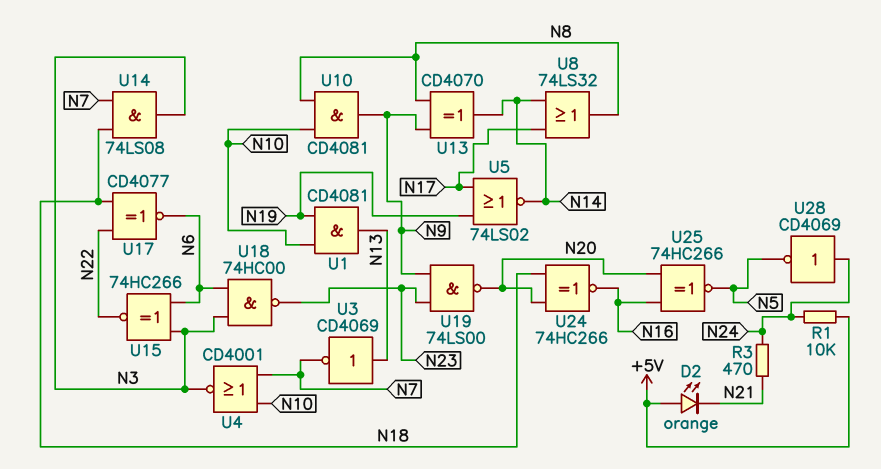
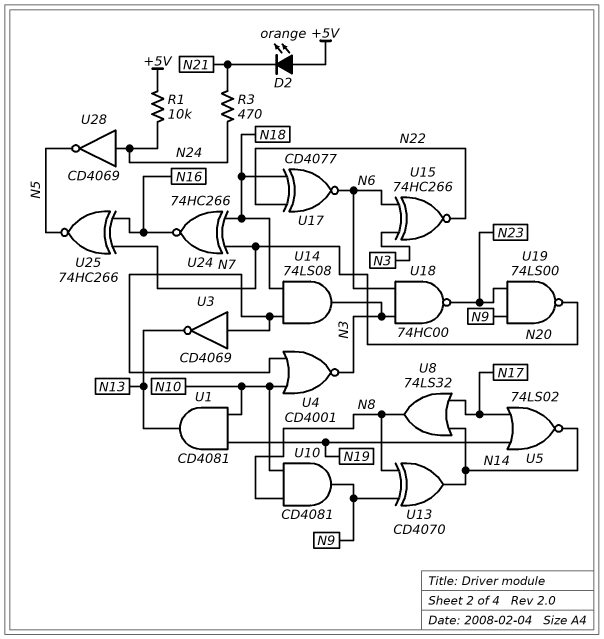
U3: NOT CD4069 (in N13, out N7) -> NOT CD4069 (in N7, out N13)

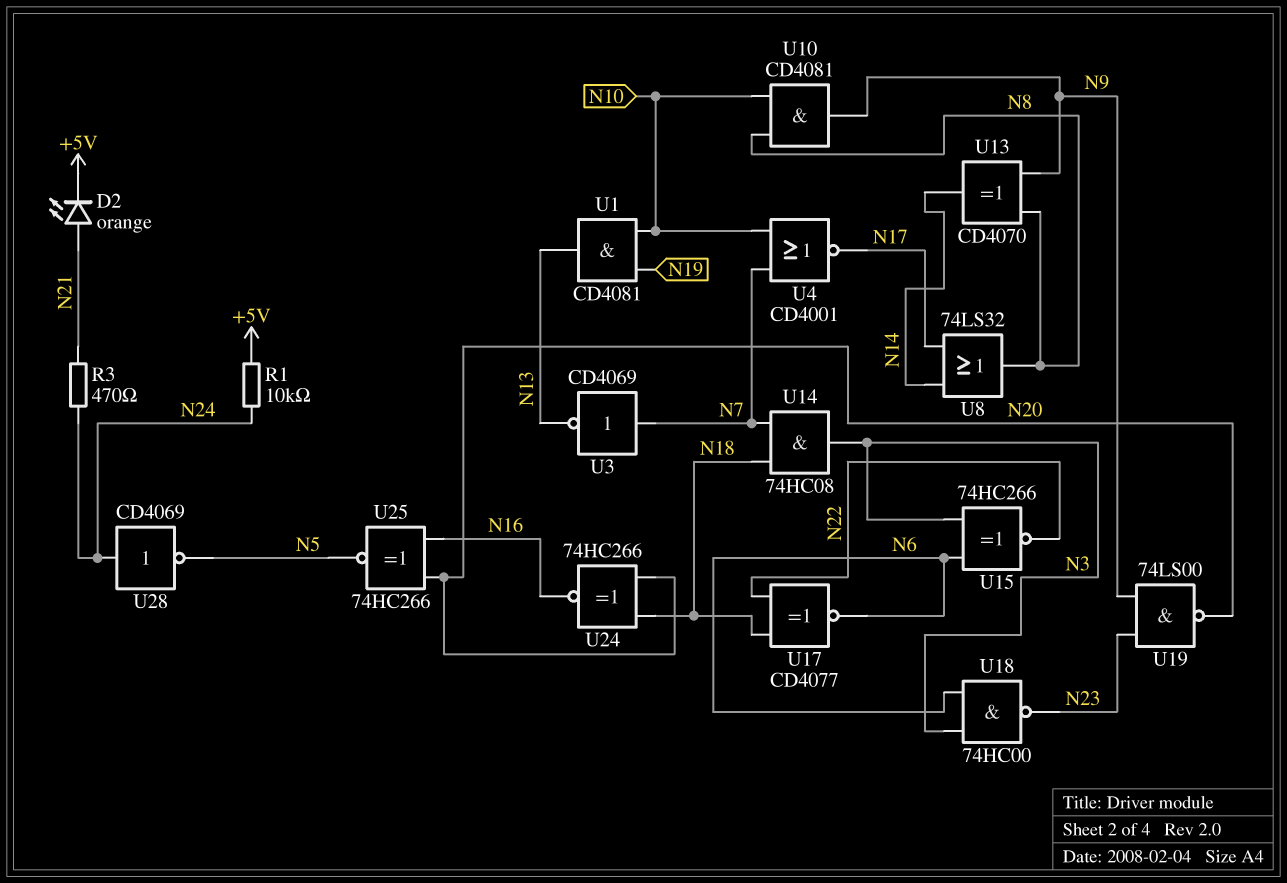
D2: LED orange (A +5V, K N21) -> LED orange (A N21, K +5V)
U4: NOR CD4001 (in N7, in N10, out N3) -> NOR CD4001 (in N7, in N10, out N17)
U5: NOR 74LS02 (in N17, in N19, out N14) -> none
U14: AND 74LS08 (in N7, in N18, out N3) -> AND 74HC08 (in N7, in N18, out N3)

